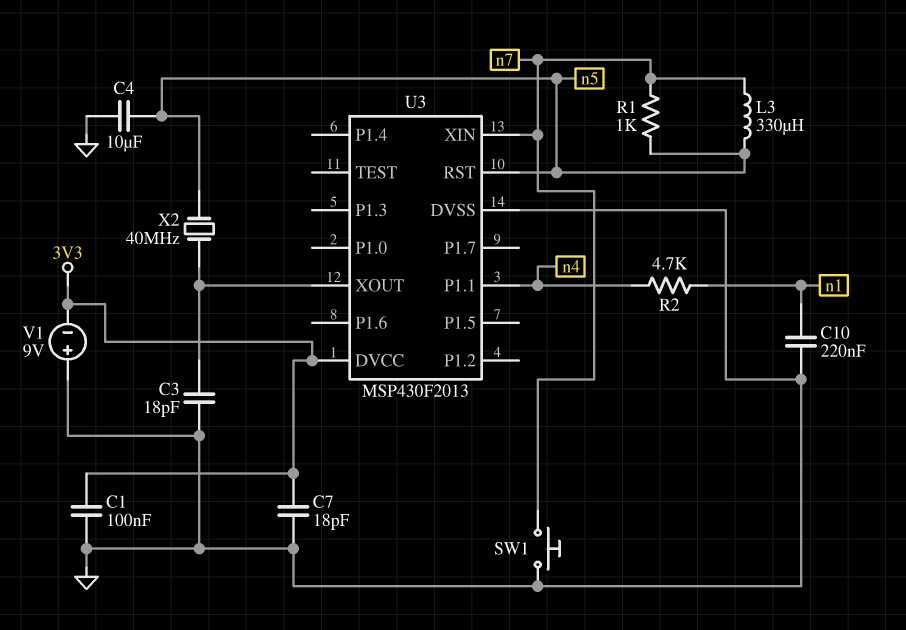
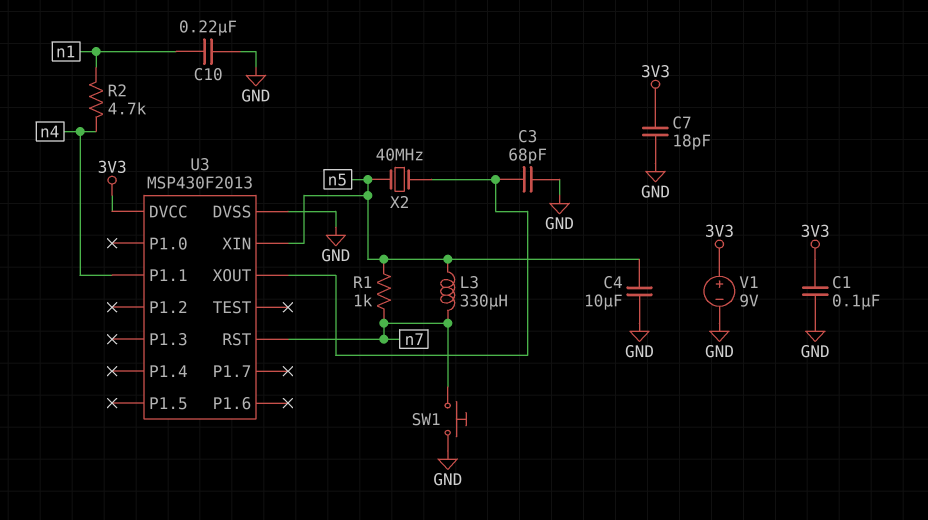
C3: 18pF (GND, U3/XOUT) -> 68pF (GND, U3/XOUT)
U3 pin RST: n5 -> n7
U3 pin XIN: n7 -> n5
V1: 9V (plus GND, minus 3V3) -> 9V (plus 3V3, minus GND)

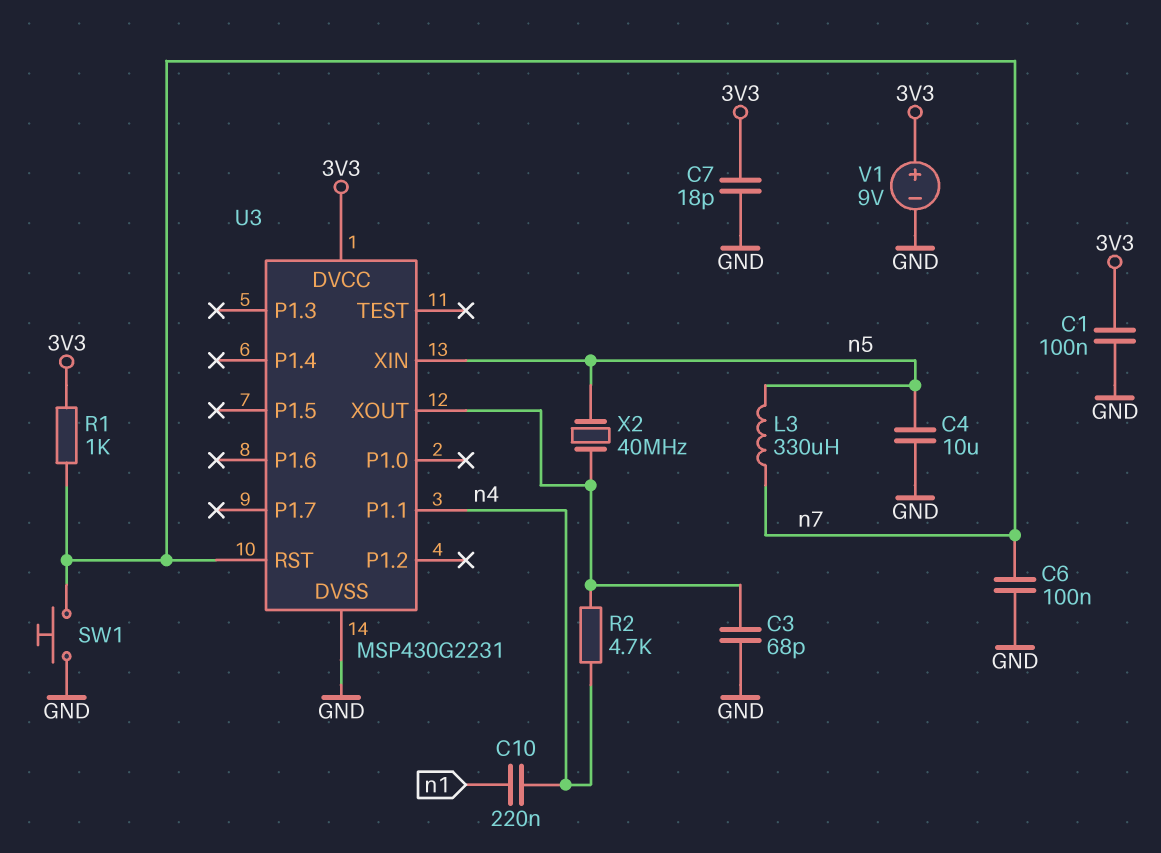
C6: none -> 100nF (GND, n7)
C10: 220nF (GND, n1) -> 220nF (n1, n4)
R1: 1k (n5, n7) -> 1k (3V3, n7)
R2: 4.7k (n1, n4) -> 4.7k (U3/XOUT, n4)
U3: MSP430F2013 -> MSP430G2231

